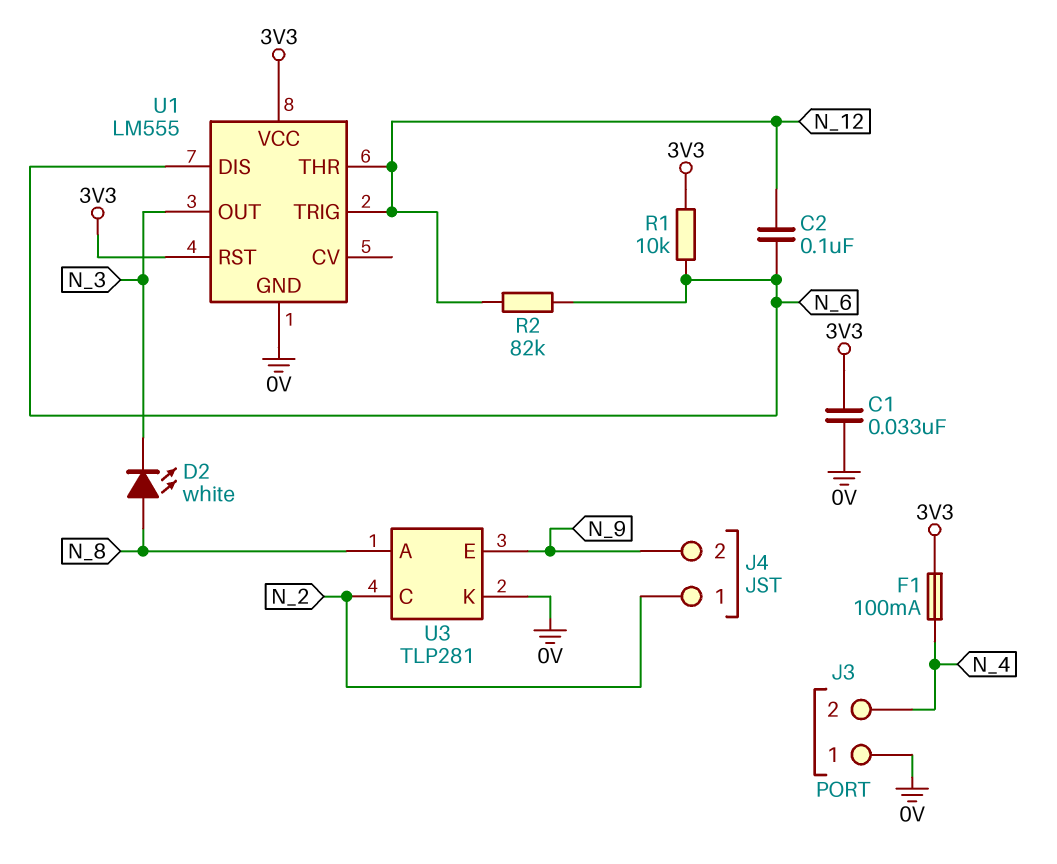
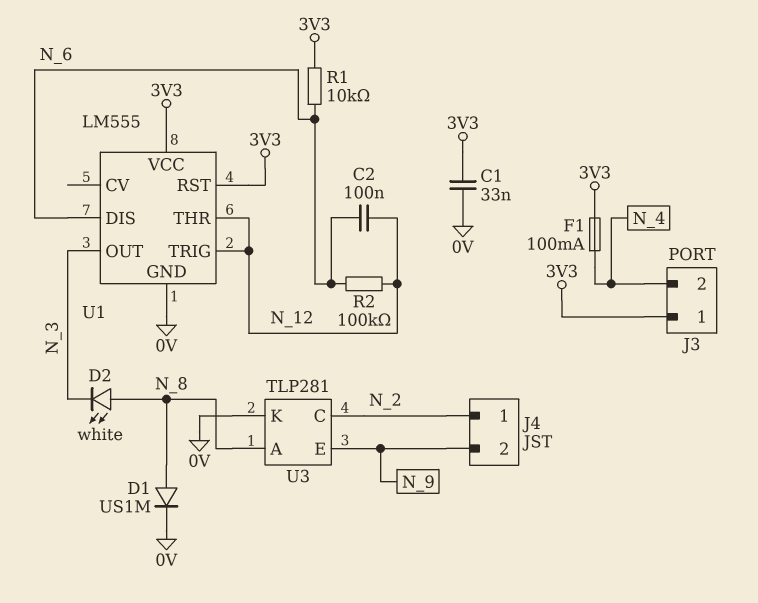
D1: none -> diode US1M (A N_8, K 0V)
J3 pin 1: 0V -> 3V3
R2: 82k (N_6, N_12) -> 100k (N_6, N_12)

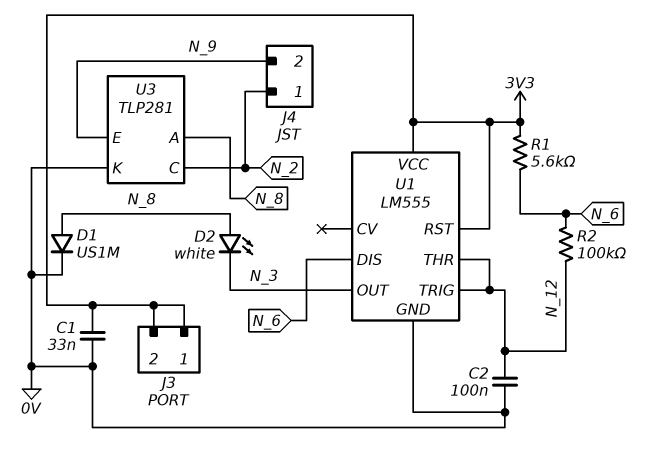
C2: 100nF (N_6, N_12) -> 100nF (0V, N_12)
F1: 100mA (3V3, N_4) -> none
J3 pin 2: N_4 -> 3V3
R1: 10k (3V3, N_6) -> 5.6k (3V3, N_6)

